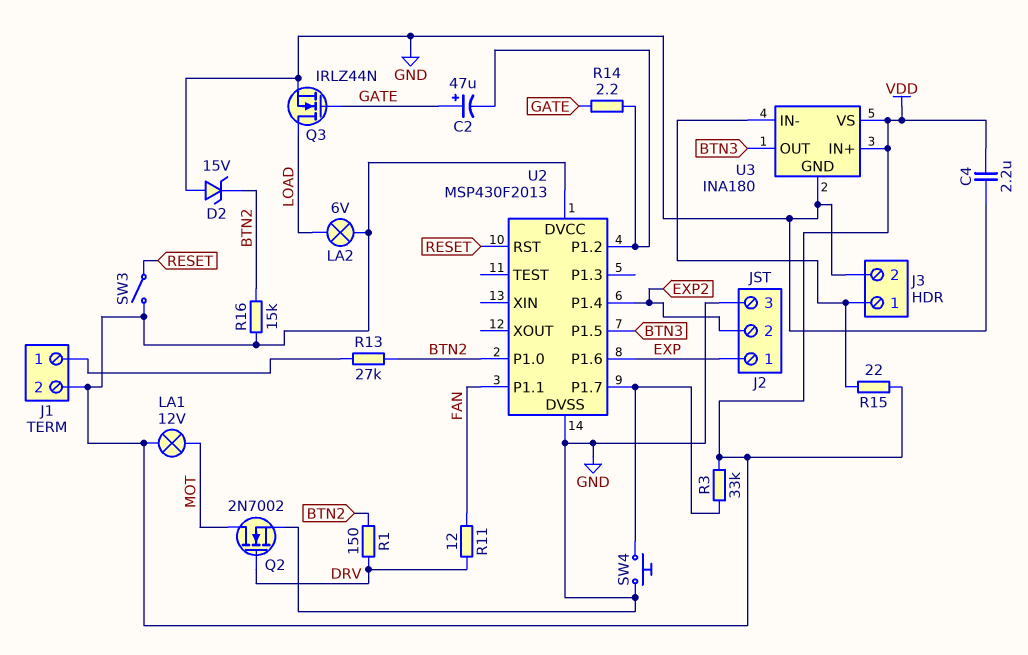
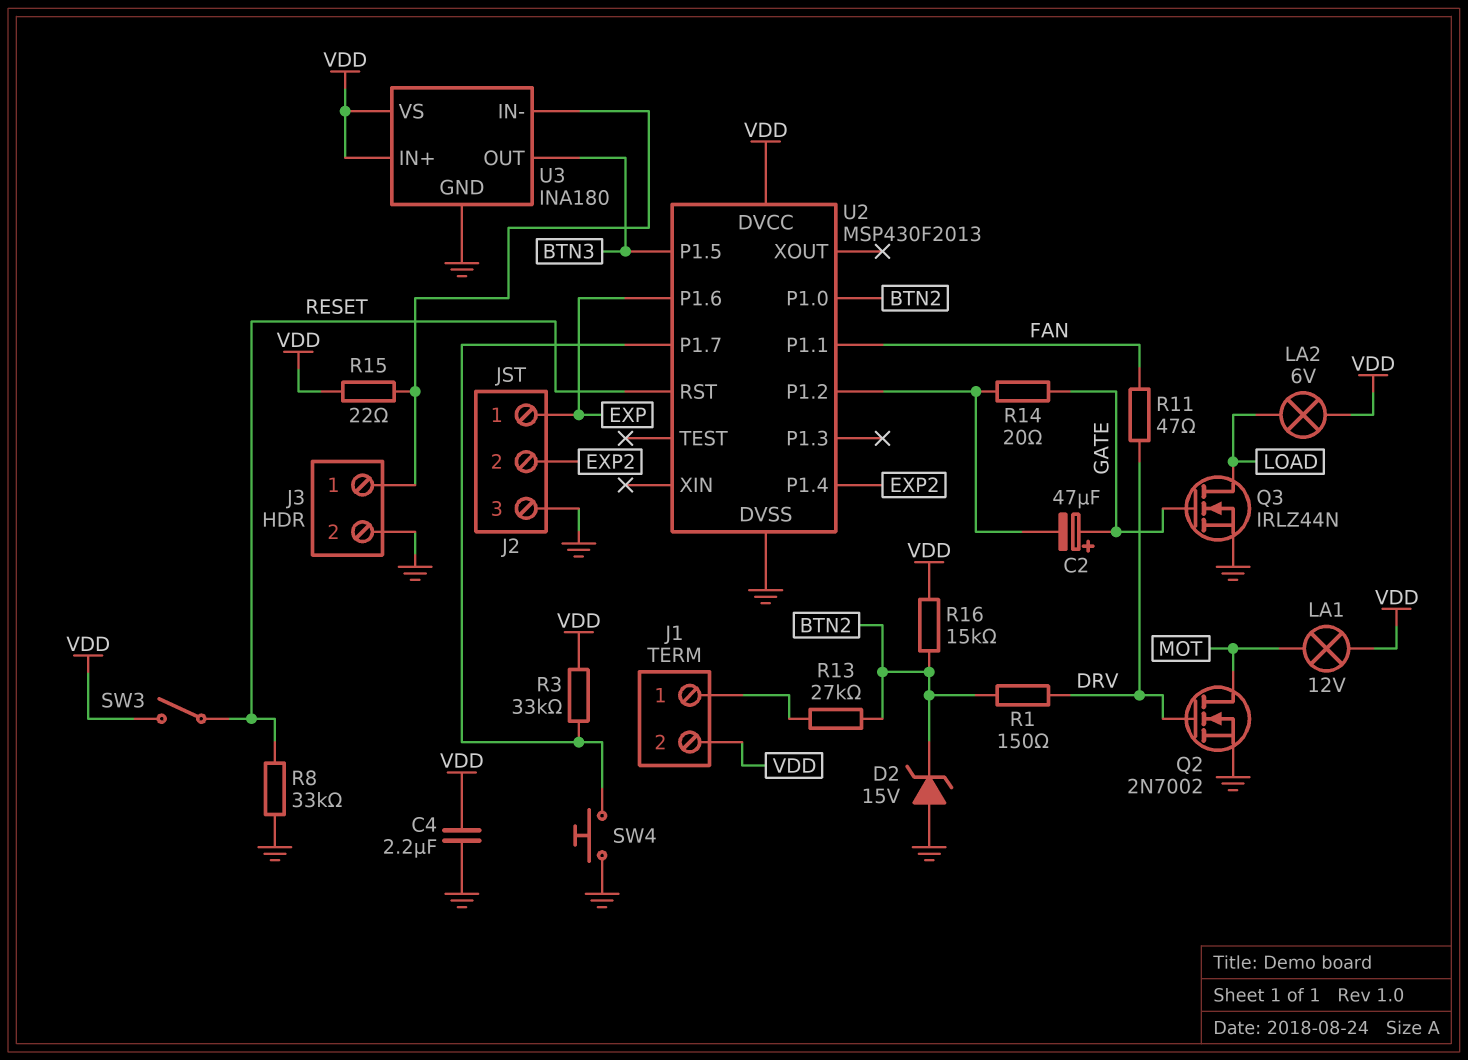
R8: none -> 33k (GND, RESET)
R11: 12 (DRV, FAN) -> 47 (DRV, FAN)
R14: 2.2 (GATE, U2/P1.2) -> 20 (GATE, U2/P1.2)

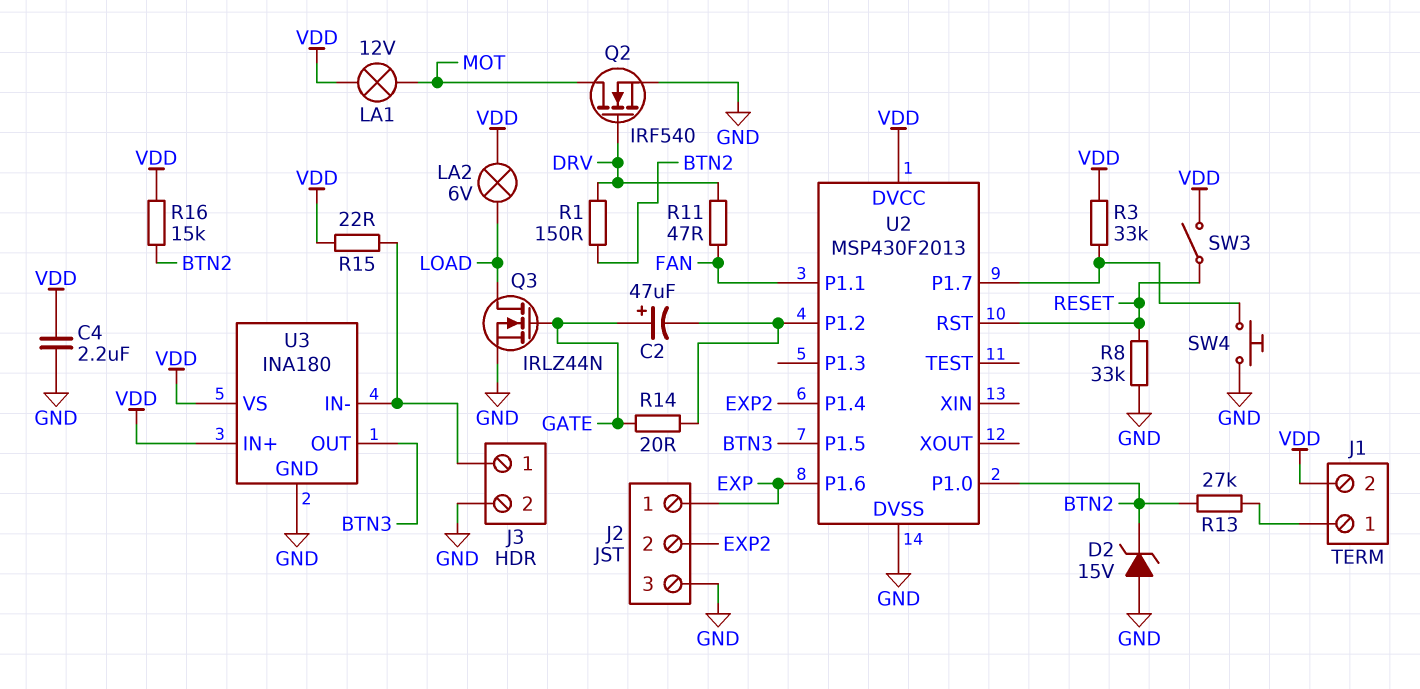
Q2: NMOS 2N7002 (G DRV, D MOT, S GND) -> NMOS IRF540 (G DRV, D MOT, S GND)

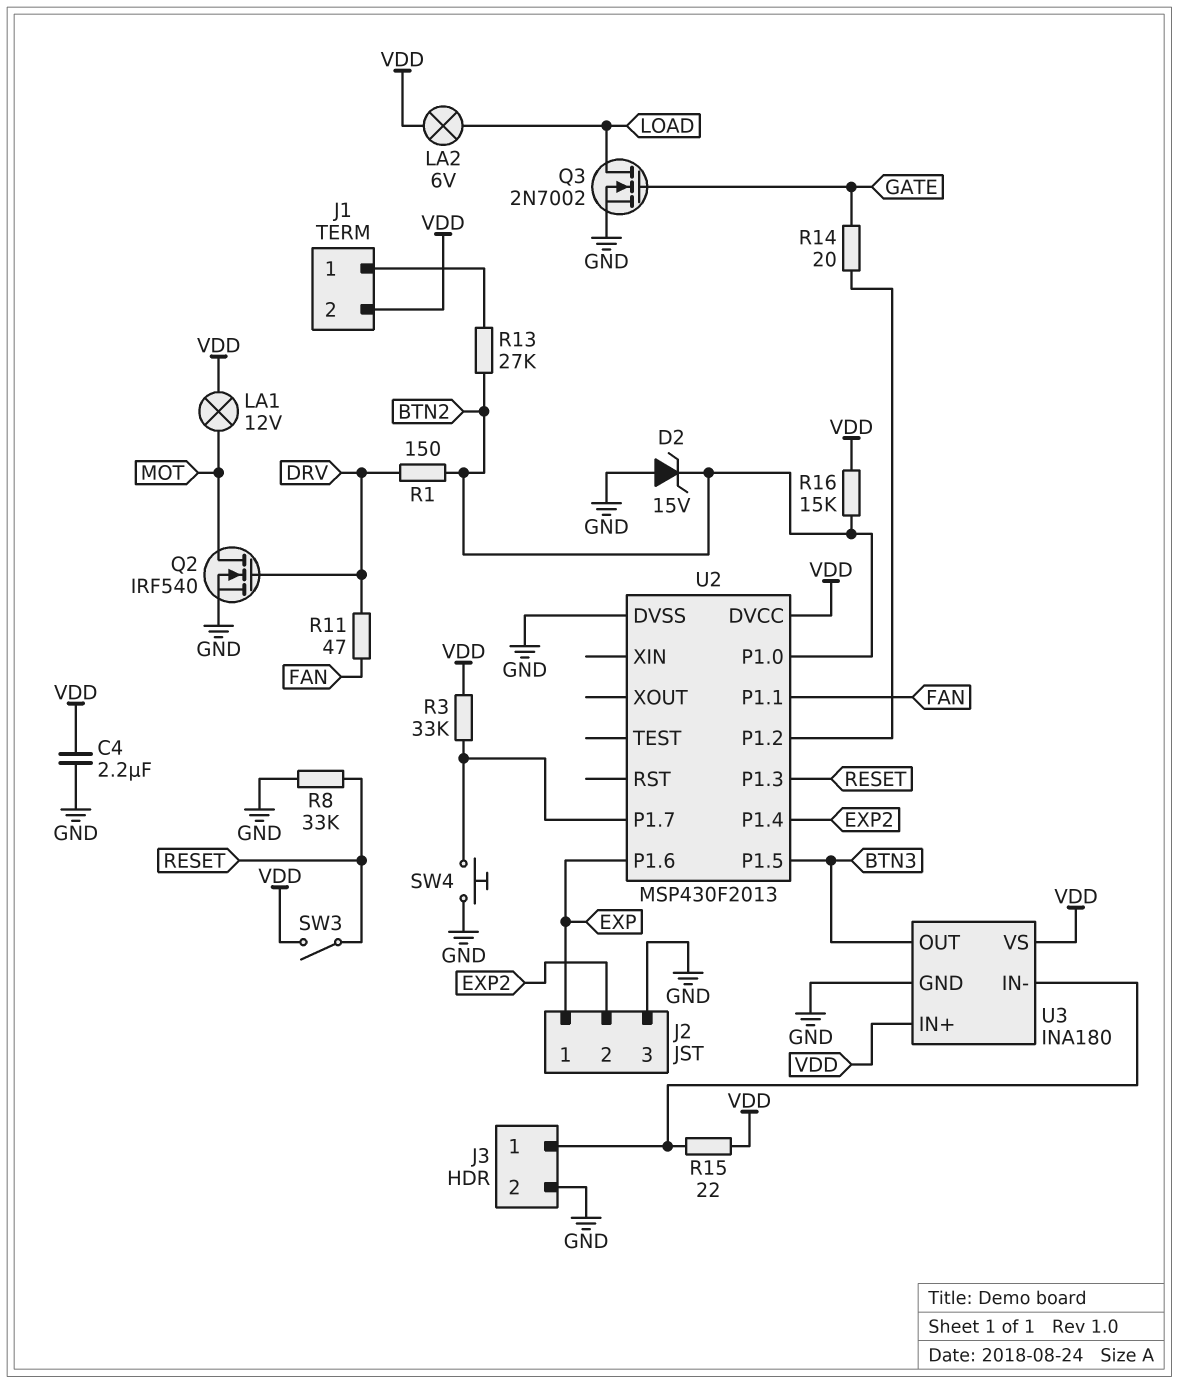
C2: 47uF (plus GATE, minus U2/P1.2) -> none
Q3: NMOS IRLZ44N (G GATE, D LOAD, S GND) -> NMOS 2N7002 (G GATE, D LOAD, S GND)
U2 pin P1.3: none -> RESET
U2 pin RST: RESET -> none

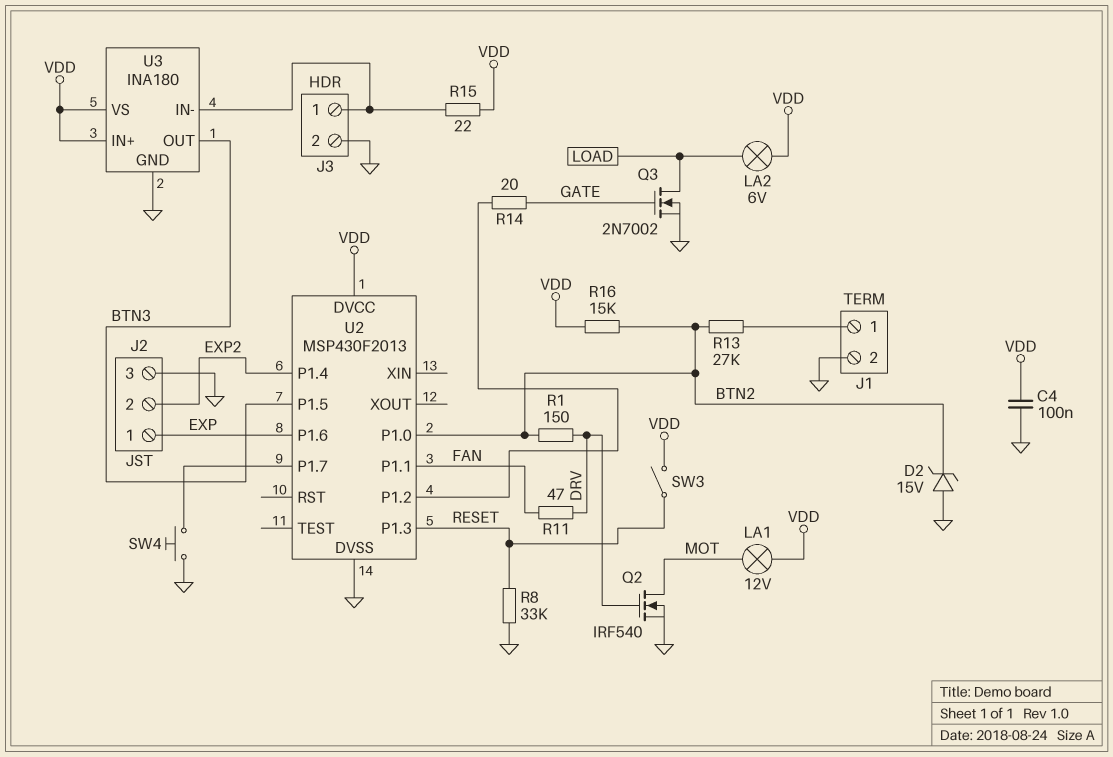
C4: 2.2uF (GND, VDD) -> 100nF (GND, VDD)
J1 pin 2: VDD -> GND
R3: 33k (U2/P1.7, VDD) -> none

